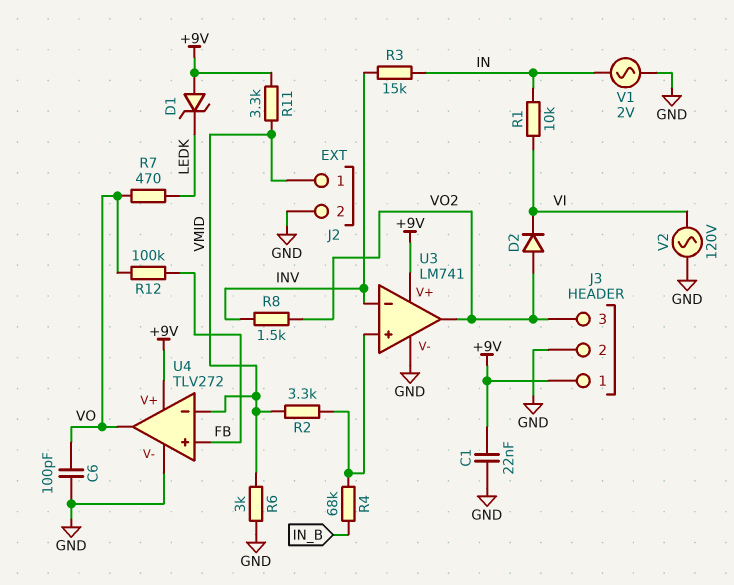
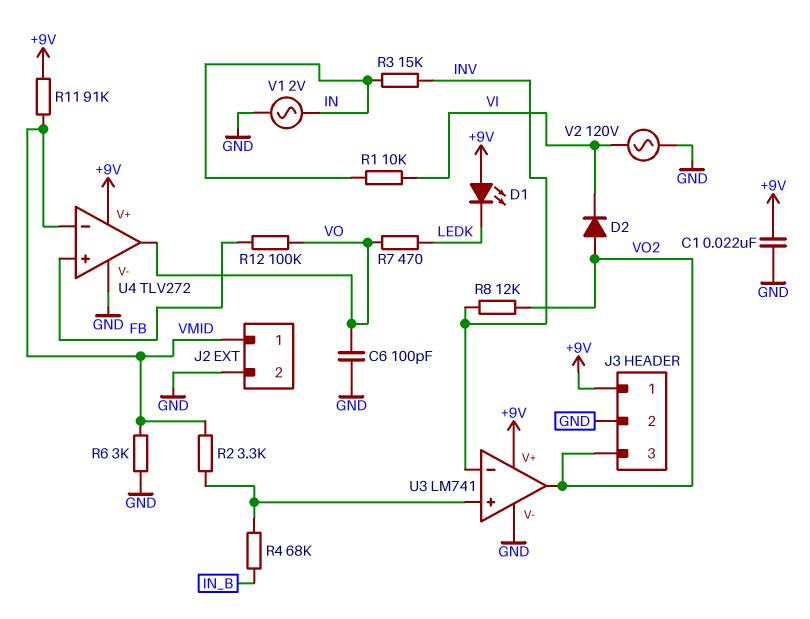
D1: zener (A +9V, K LEDK) -> LED (A +9V, K LEDK)
R8: 1.5k (INV, VO2) -> 12k (INV, VO2)
R11: 3.3k (+9V, VMID) -> 91k (+9V, VMID)

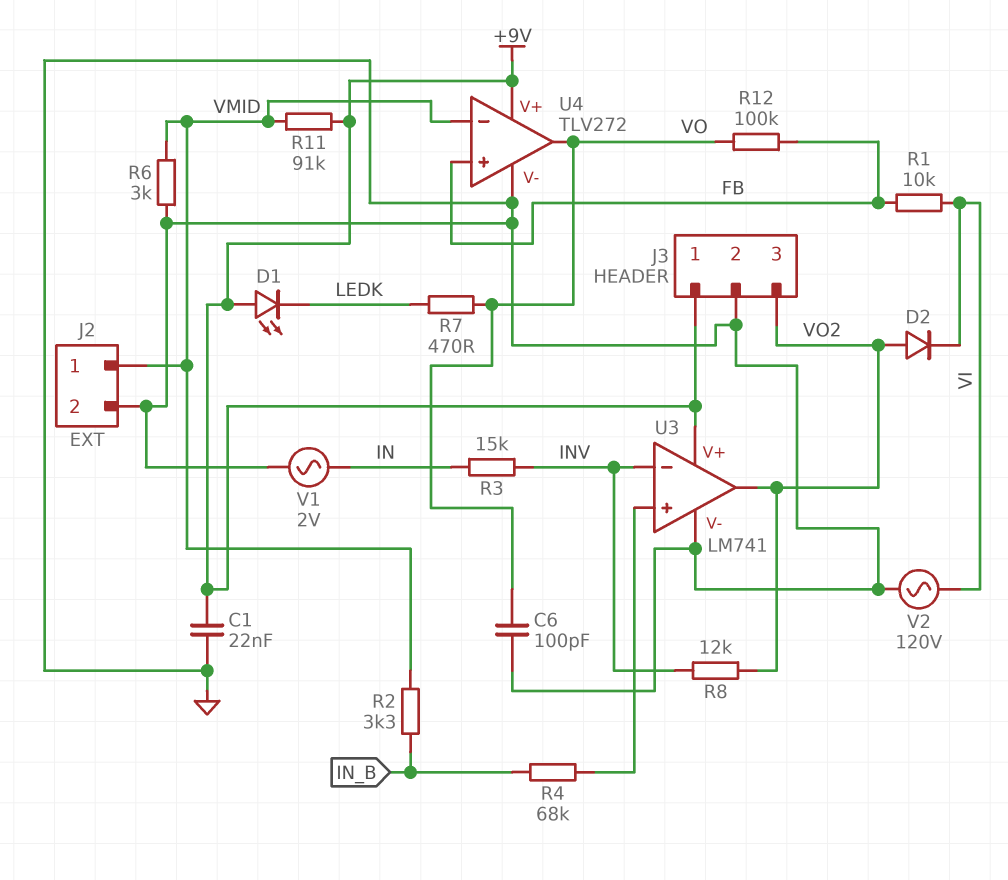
R1: 10k (IN, VI) -> 10k (FB, VI)
R2: 3.3k (U3/in+, VMID) -> 3.3k (IN_B, VMID)

